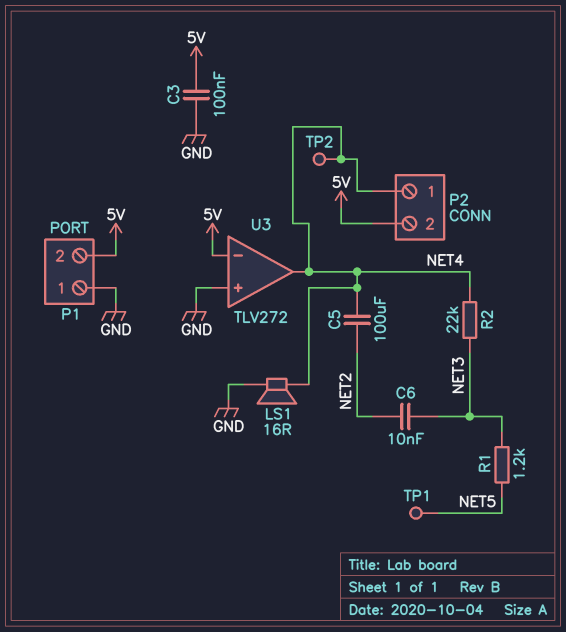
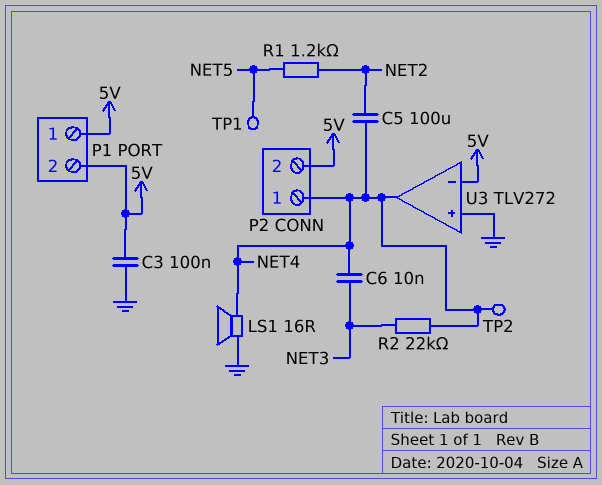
C6: 10nF (NET2, NET3) -> 10nF (NET3, NET4)
P1 pin 1: GND -> 5V
R1: 1.2k (NET3, NET5) -> 1.2k (NET2, NET5)

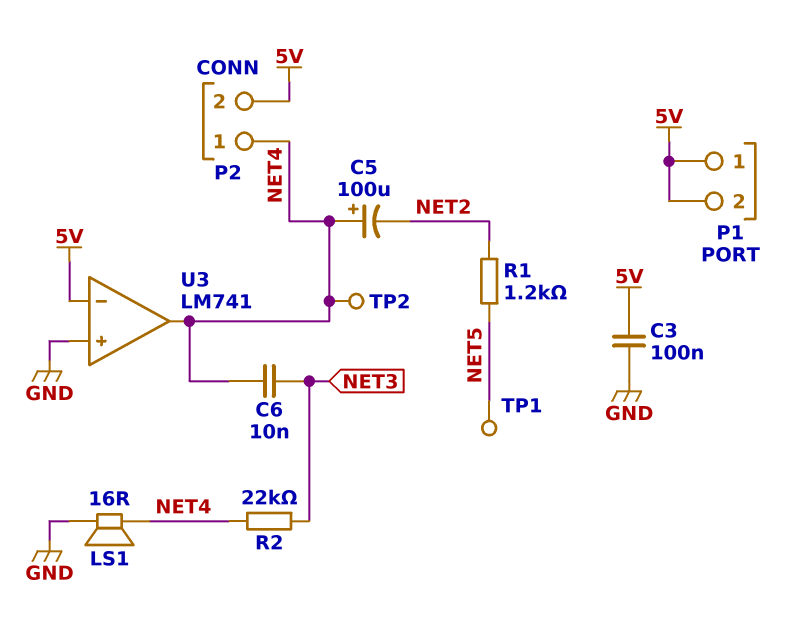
C5: 100uF (NET2, NET4) -> 100uF (plus NET4, minus NET2)
U3: TLV272 -> LM741

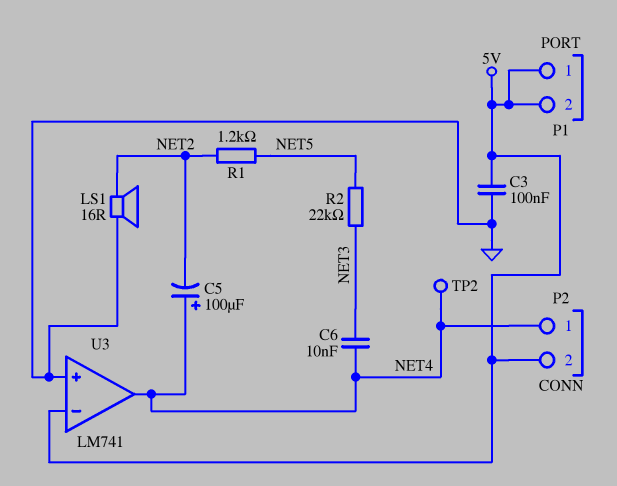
LS1: speaker 16R (GND, NET4) -> speaker 16R (GND, NET2)
R2: 22k (NET3, NET4) -> 22k (NET3, NET5)
TP1: test point (NET5) -> none

